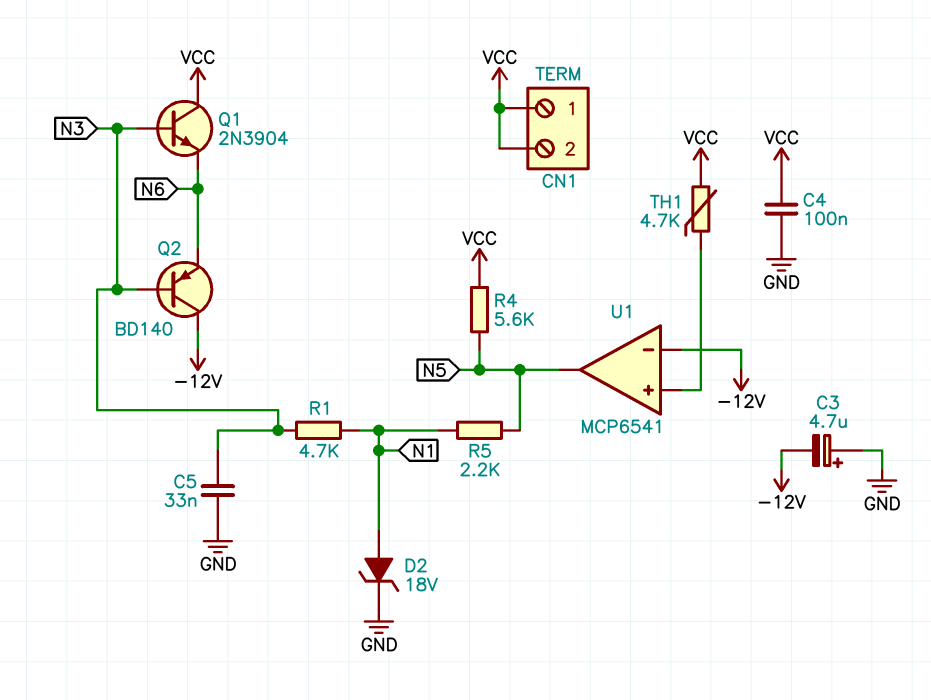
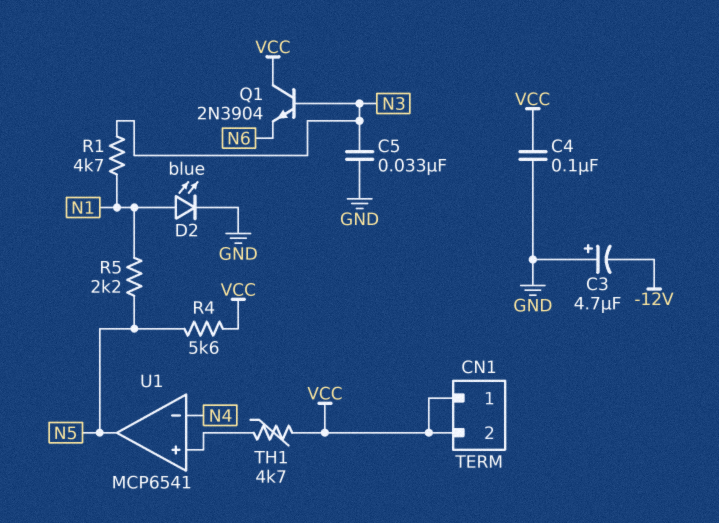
D2: zener 18V (A N1, K GND) -> LED blue (A N1, K GND)
Q2: PNP BD140 (B N3, C -12V, E N6) -> none
U1 pin in-: -12V -> N4

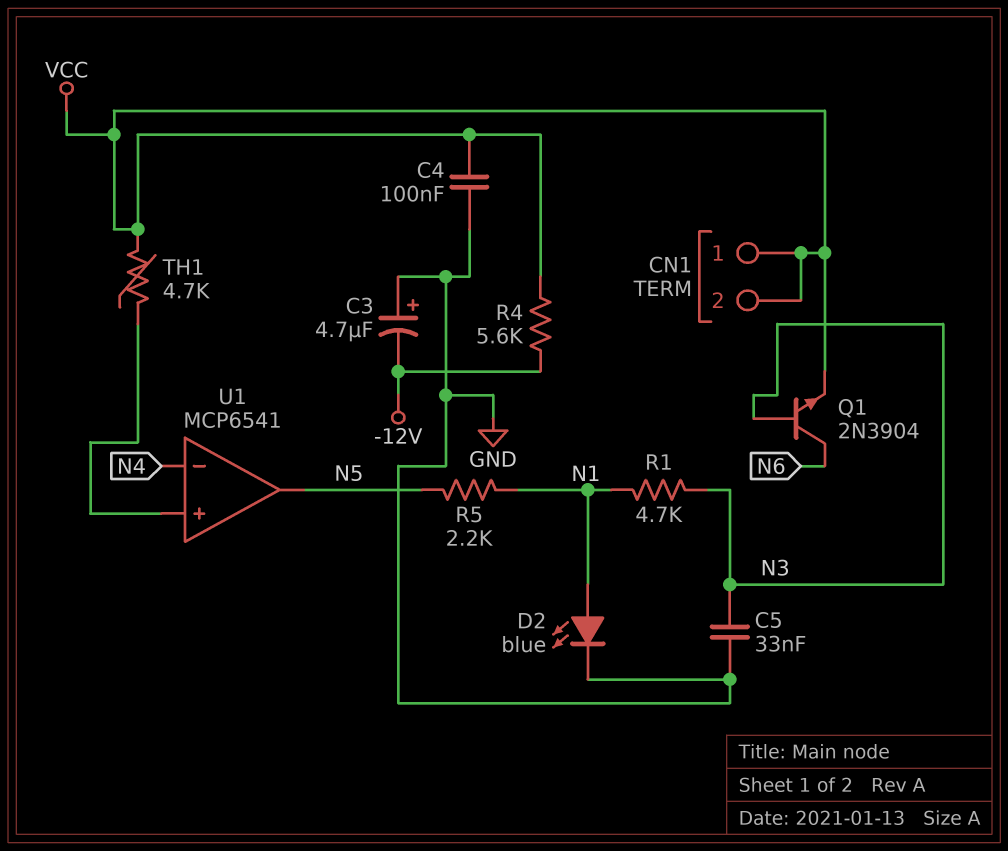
Q1: NPN 2N3904 (B N3, C VCC, E N6) -> NPN 2N3904 (B N3, C N6, E VCC)
R4: 5.6k (N5, VCC) -> 5.6k (-12V, VCC)

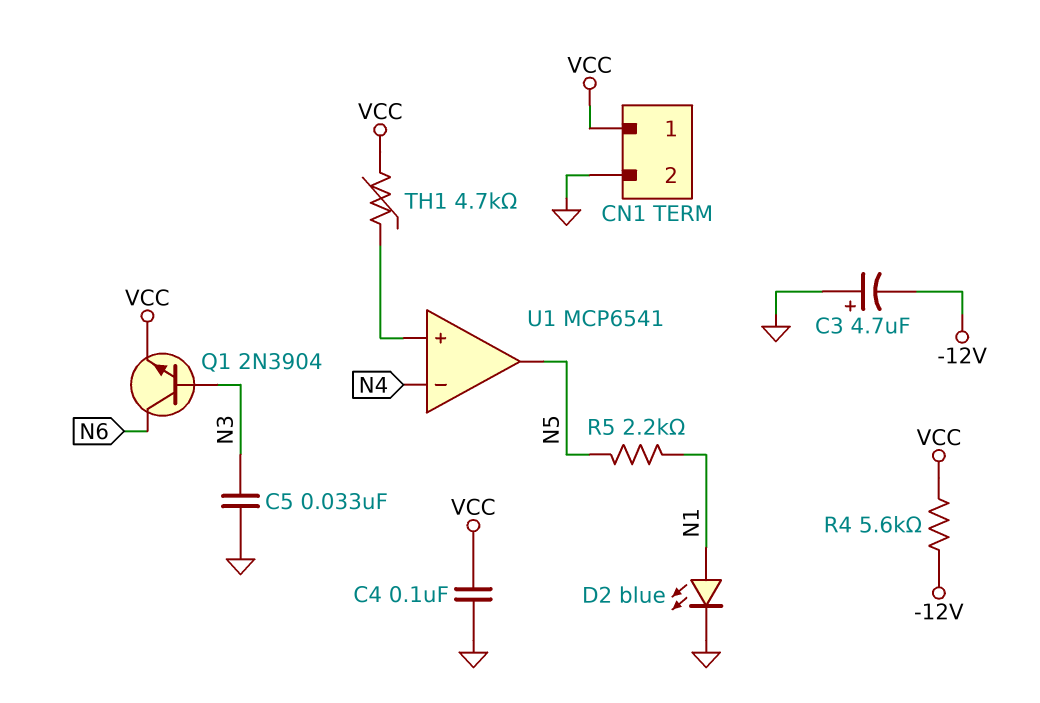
CN1 pin 2: VCC -> GND
R1: 4.7k (N1, N3) -> none

